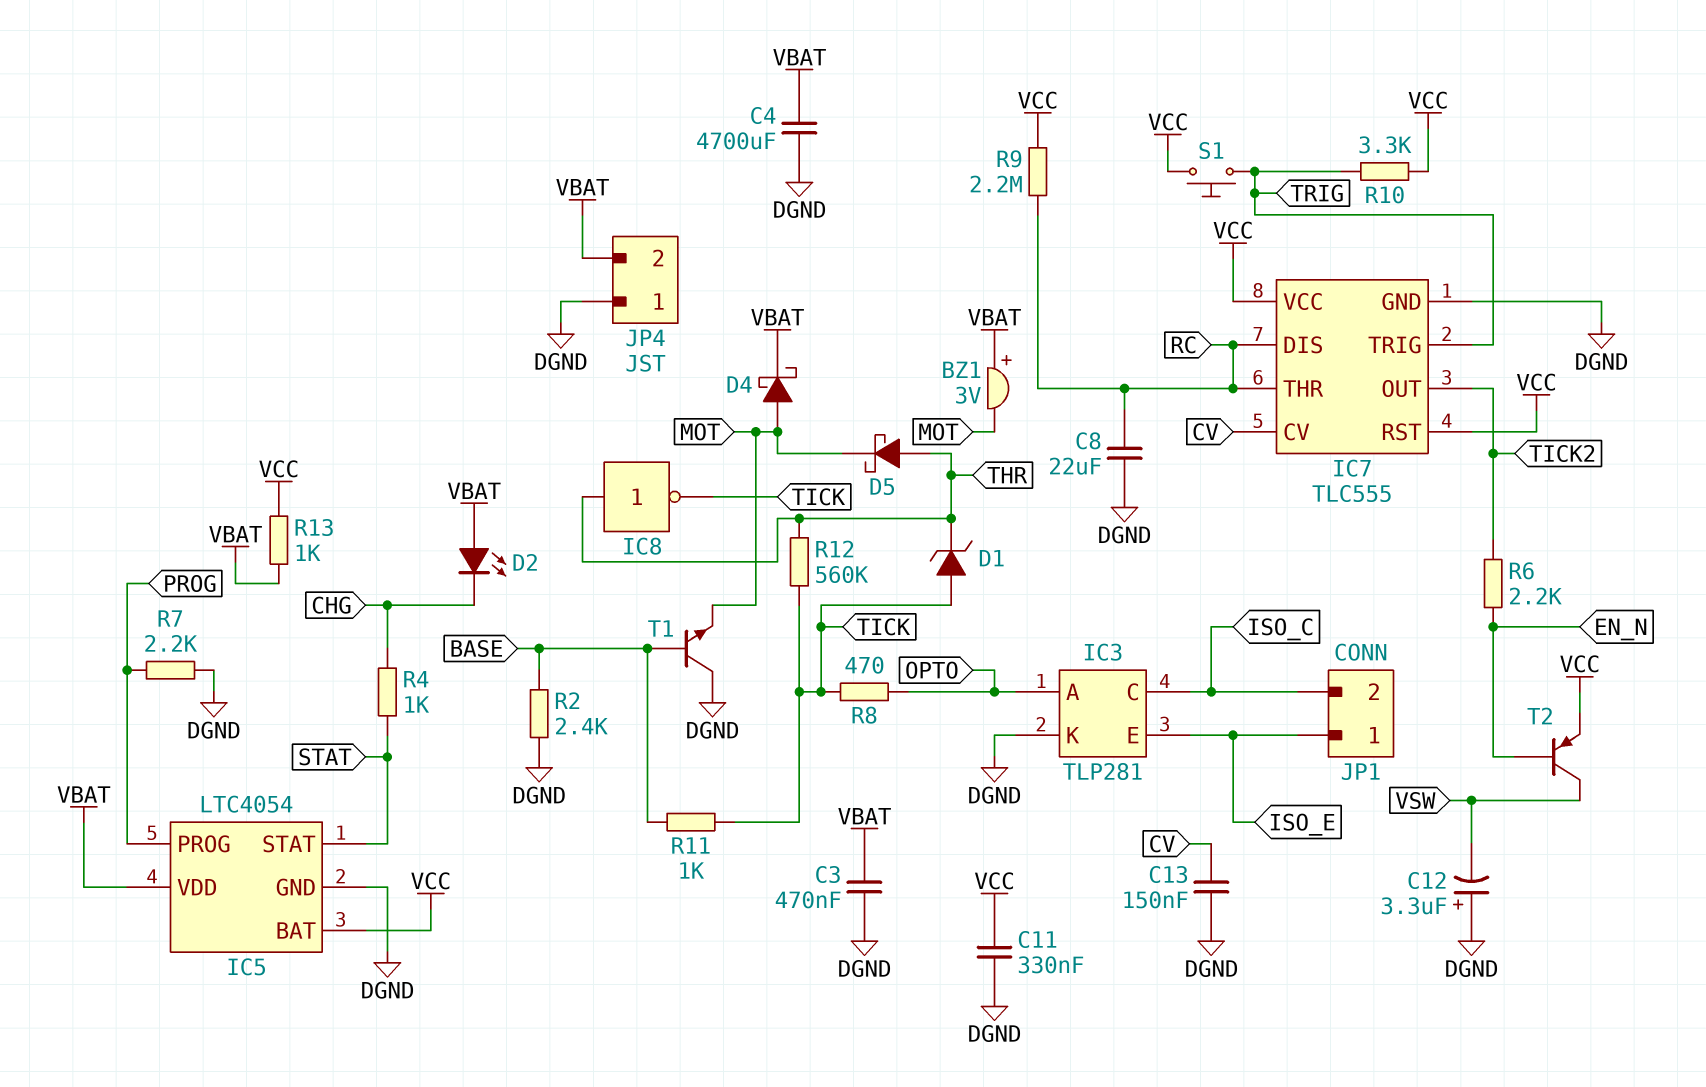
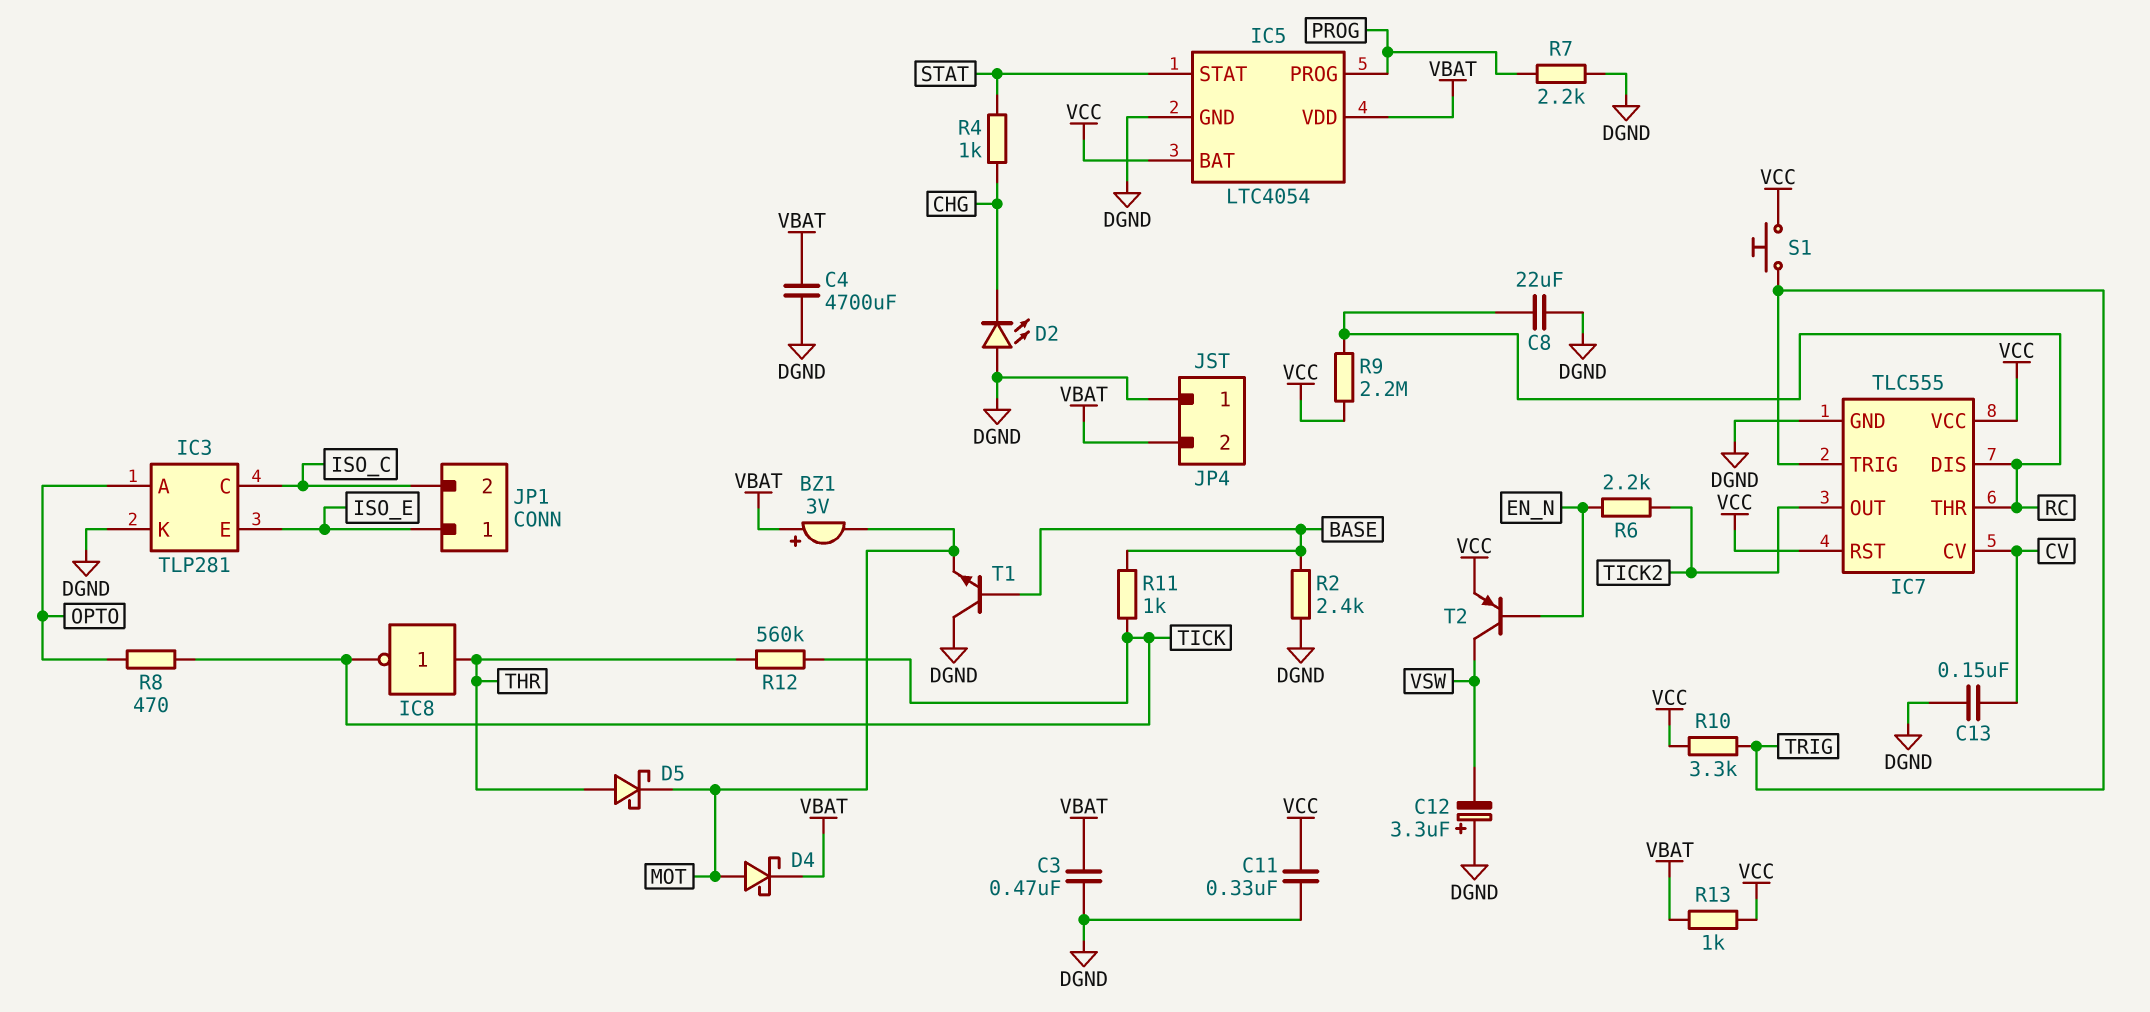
D1: zener (A TICK, K THR) -> none
D2: LED (A VBAT, K CHG) -> LED (A DGND, K CHG)

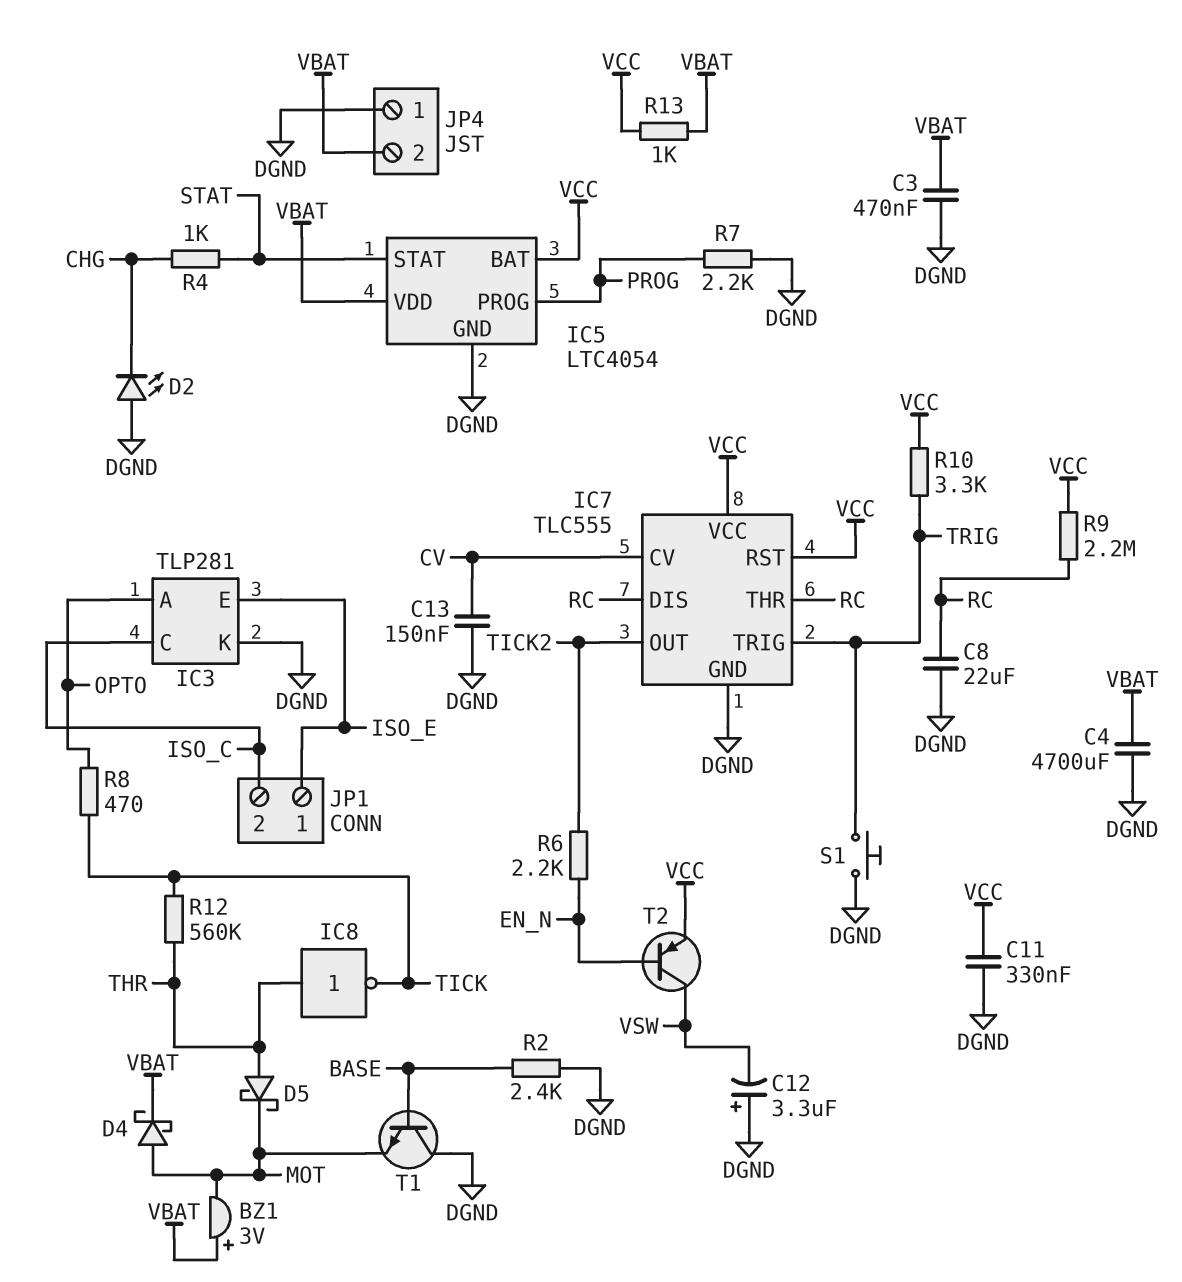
R11: 1k (BASE, TICK) -> none
S1: button (TRIG, VCC) -> button (DGND, TRIG)

